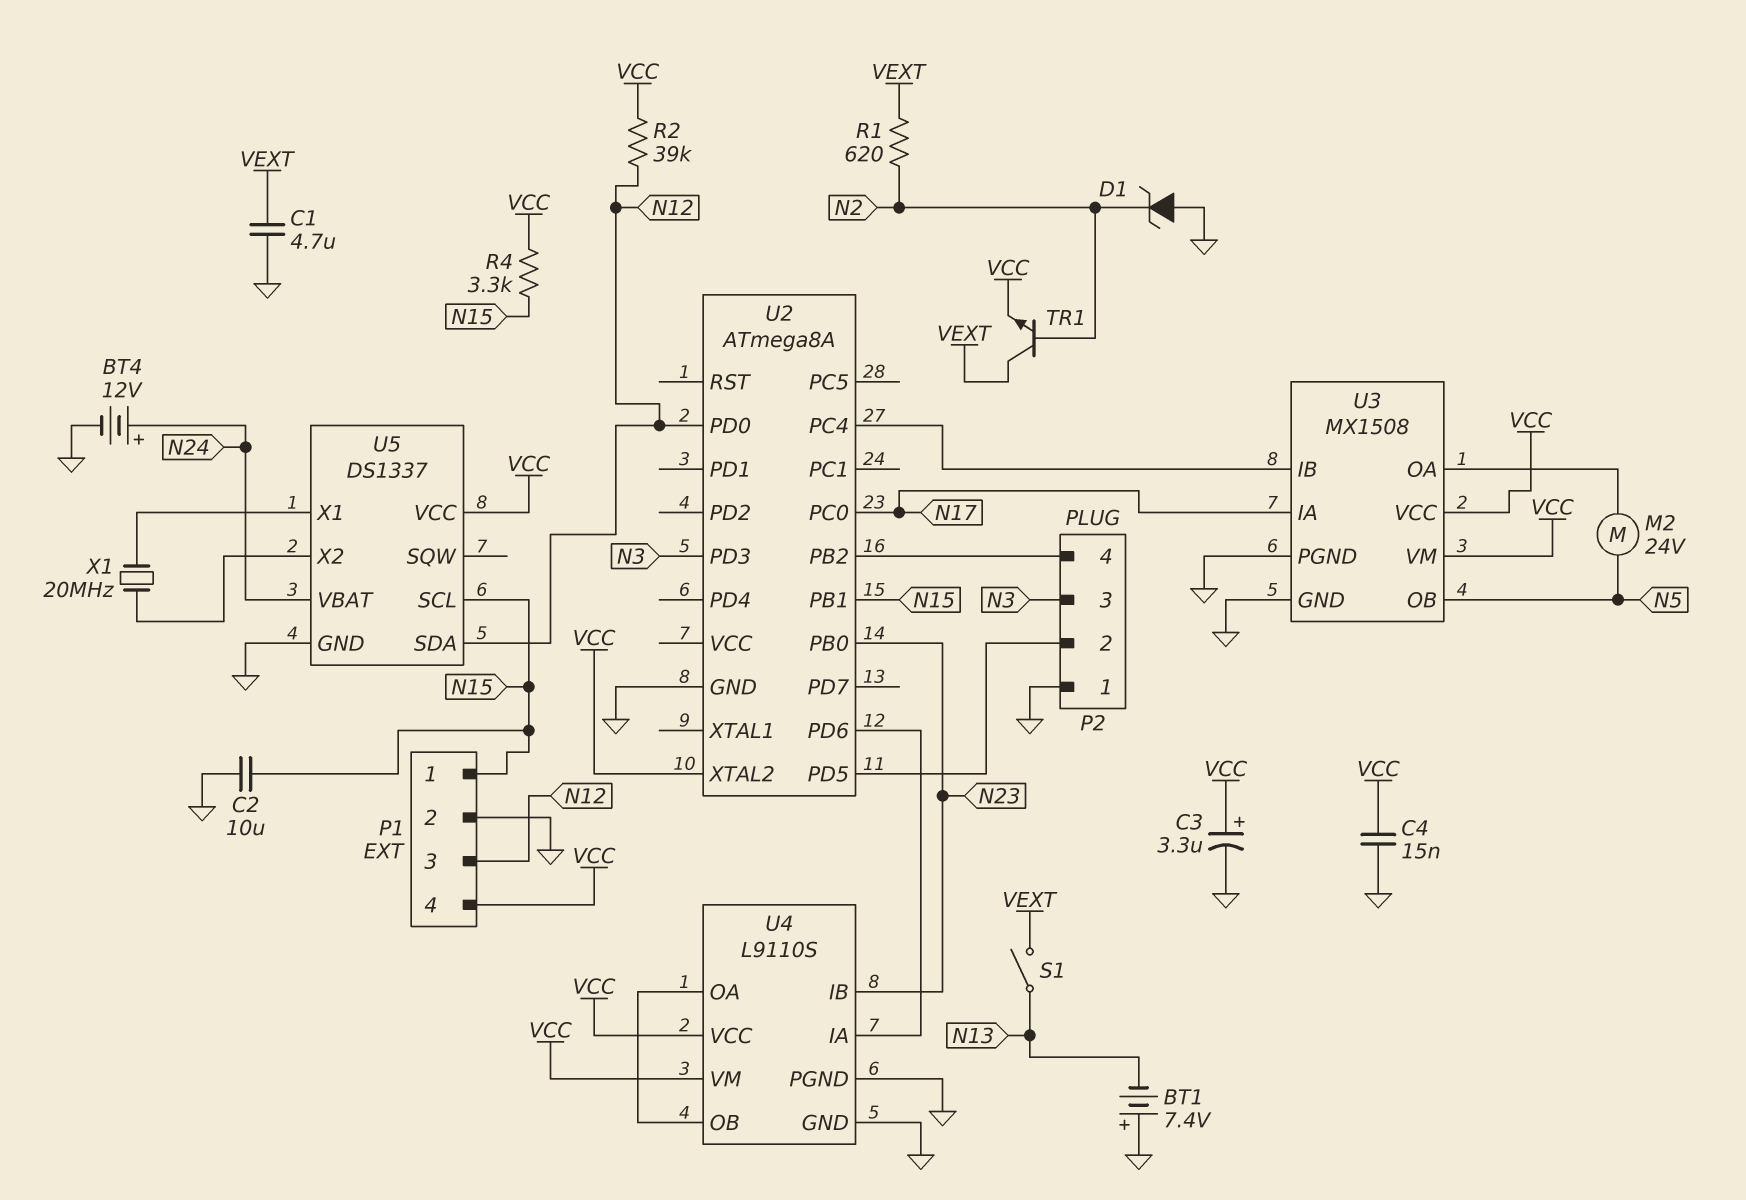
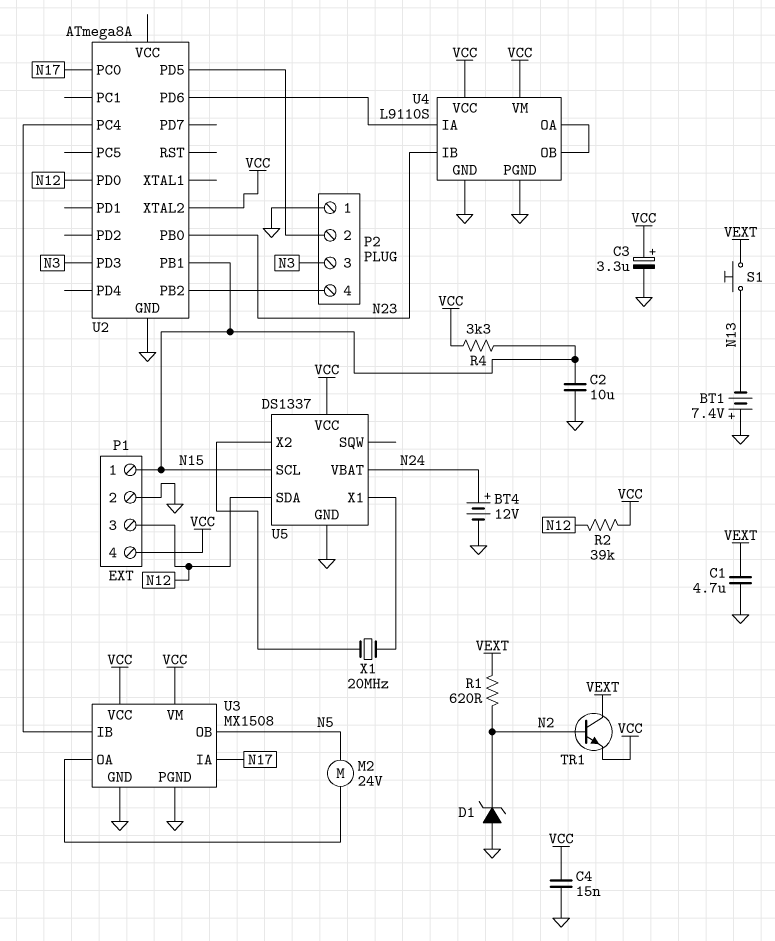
S1: switch (N13, VEXT) -> button (N13, VEXT)

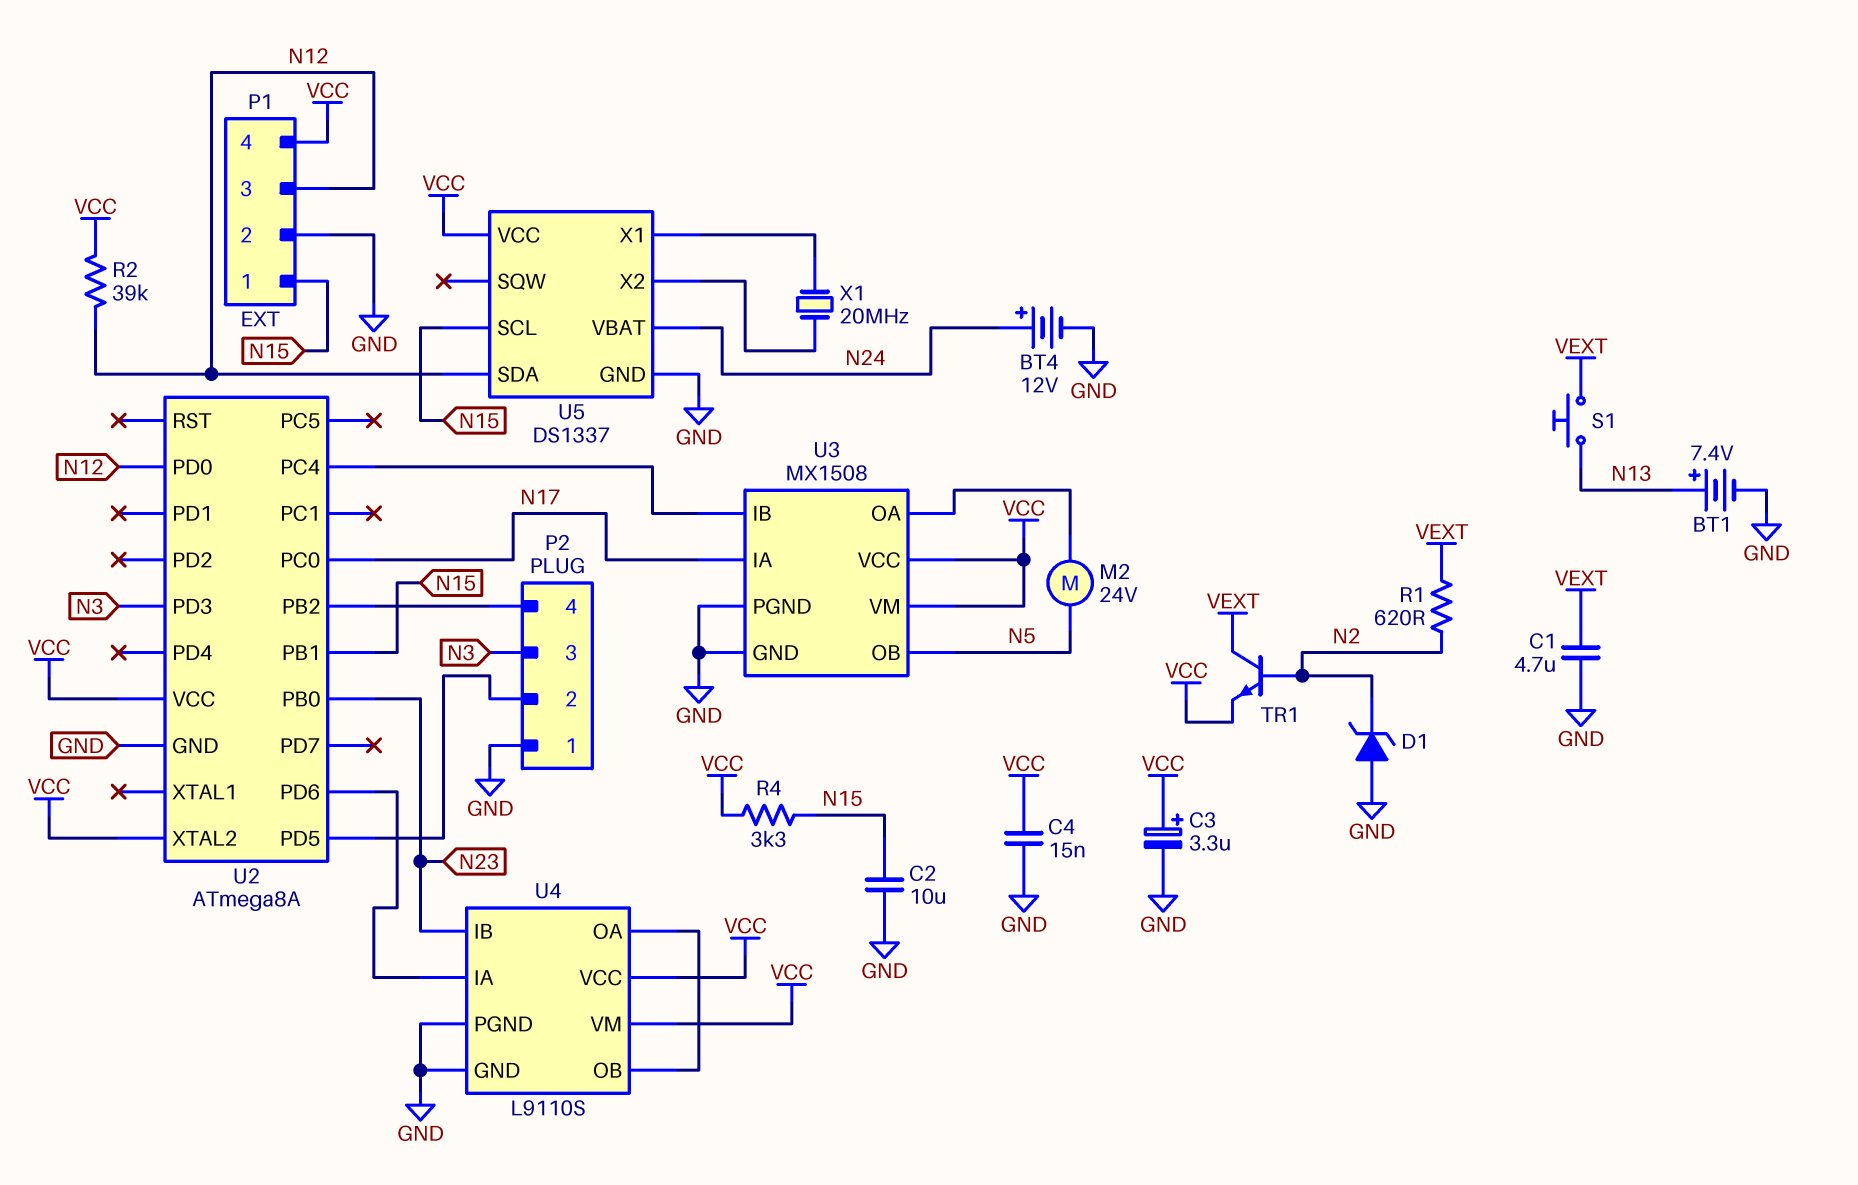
BT1: 7.4V (plus GND, minus N13) -> 7.4V (plus N13, minus GND)
U2 pin VCC: none -> VCC

